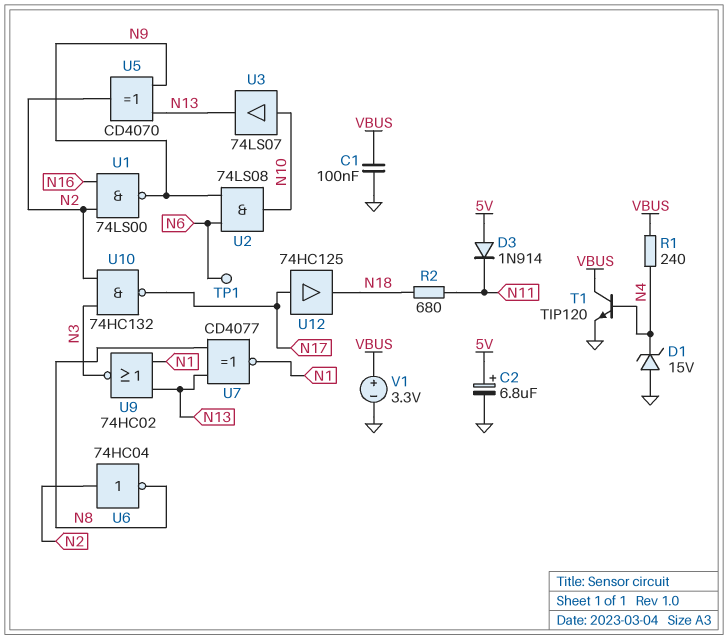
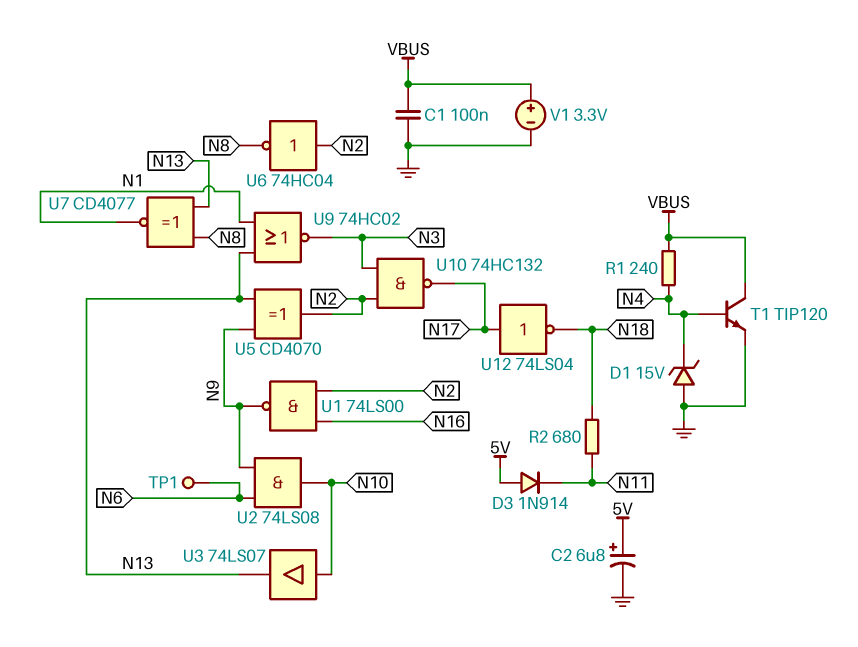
U12: buffer 74HC125 (in N17, out N18) -> NOT 74LS04 (in N17, out N18)

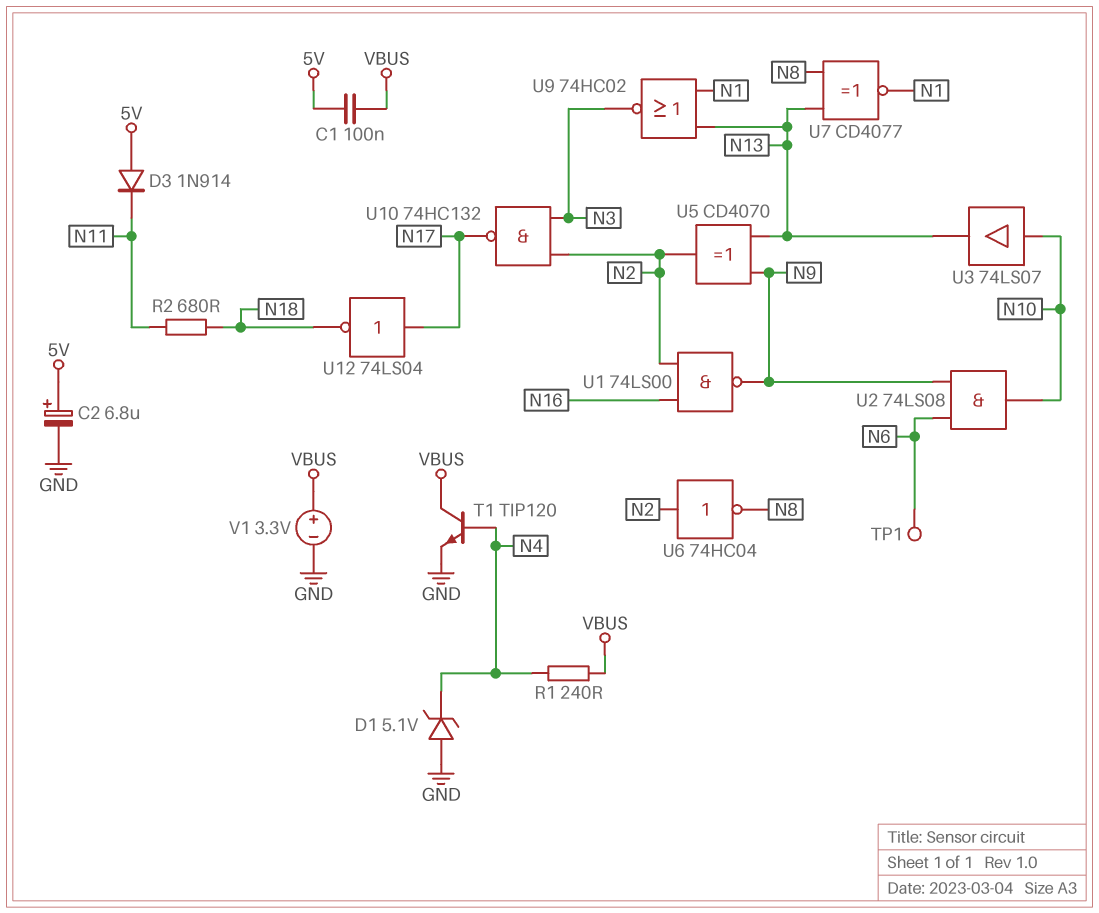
C1: 100nF (GND, VBUS) -> 100nF (5V, VBUS)
D1: zener 15V (A GND, K N4) -> zener 5.1V (A GND, K N4)

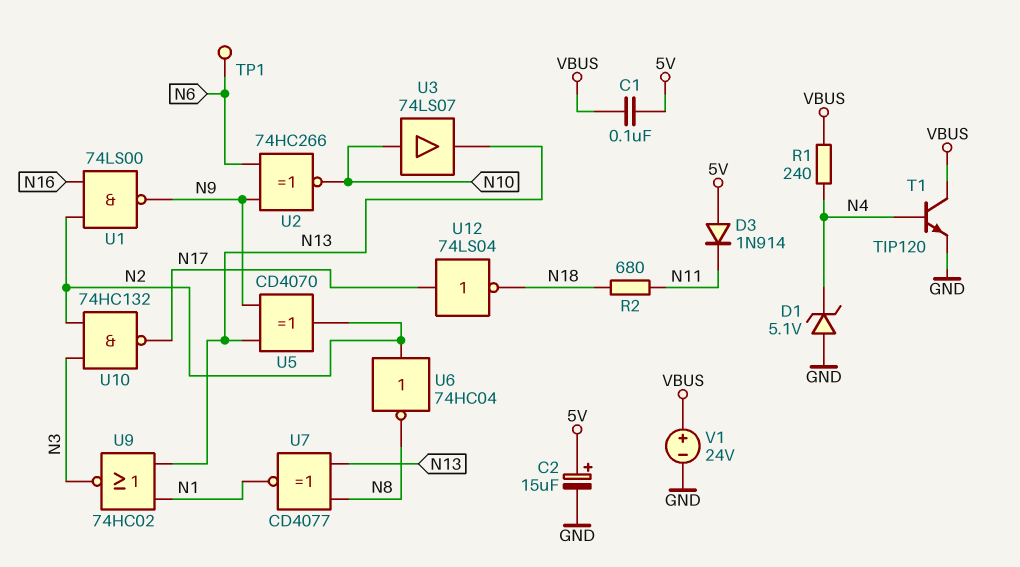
C2: 6.8uF (plus 5V, minus GND) -> 15uF (plus 5V, minus GND)
U2: AND 74LS08 (in N6, in N9, out N10) -> XNOR 74HC266 (in N6, in N9, out N10)
V1: 3.3V (plus VBUS, minus GND) -> 24V (plus VBUS, minus GND)

